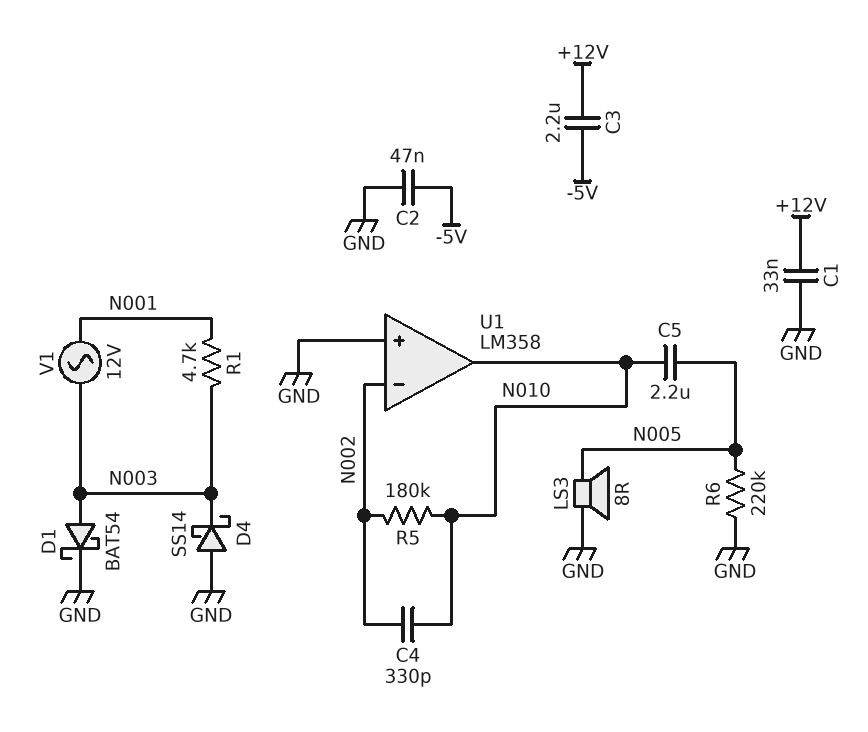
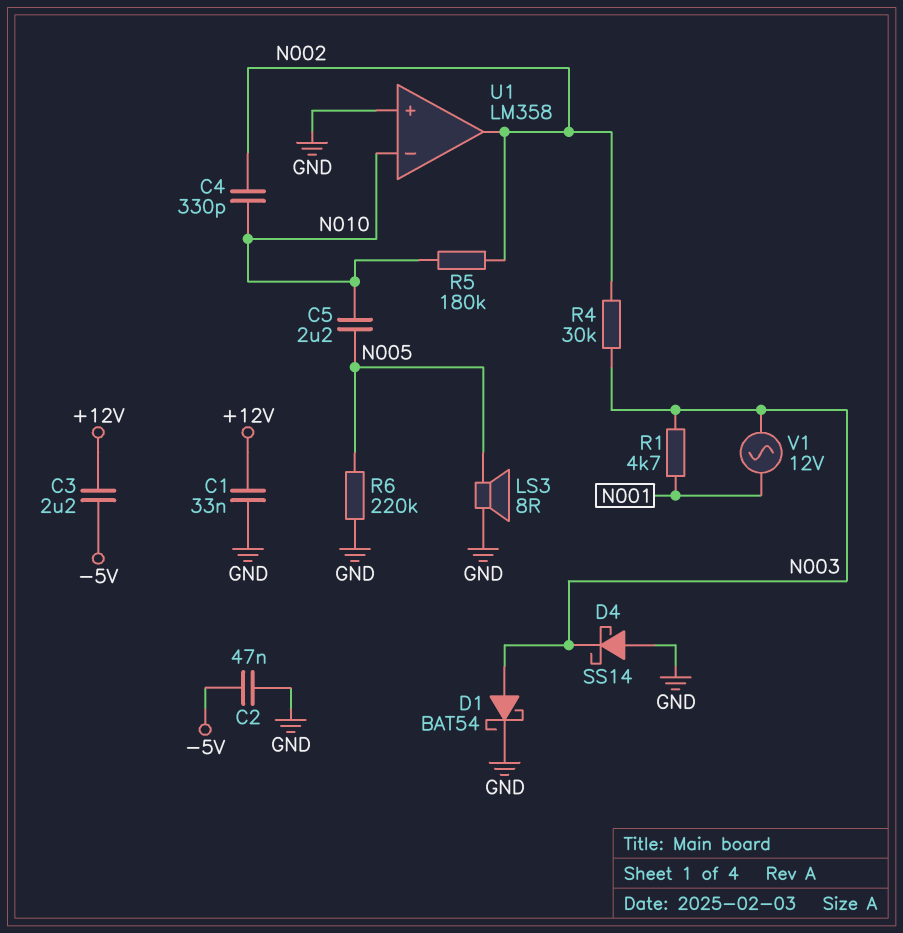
R4: none -> 30k (N002, N003)
U1 pin in-: N002 -> N010
U1 pin out: N010 -> N002

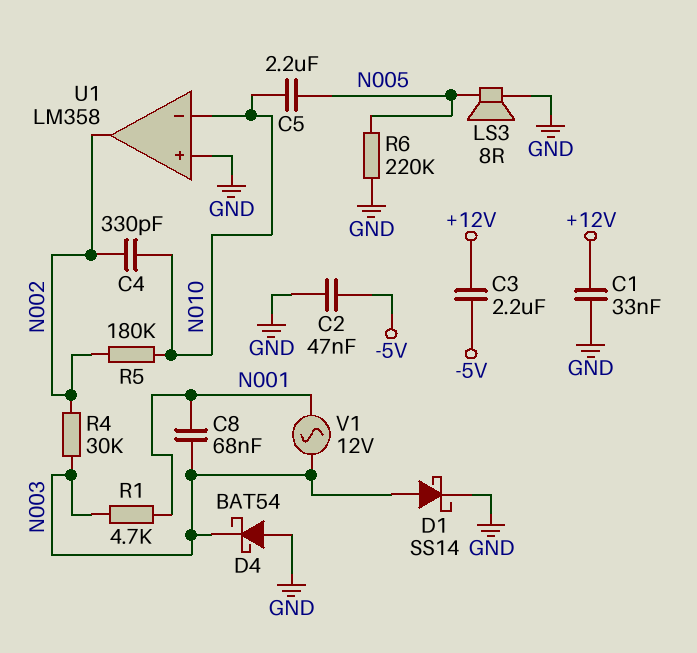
C8: none -> 68nF (N001, N003)
D1: schottky BAT54 (A N003, K GND) -> schottky SS14 (A N003, K GND)
D4: schottky SS14 (A GND, K N003) -> schottky BAT54 (A GND, K N003)

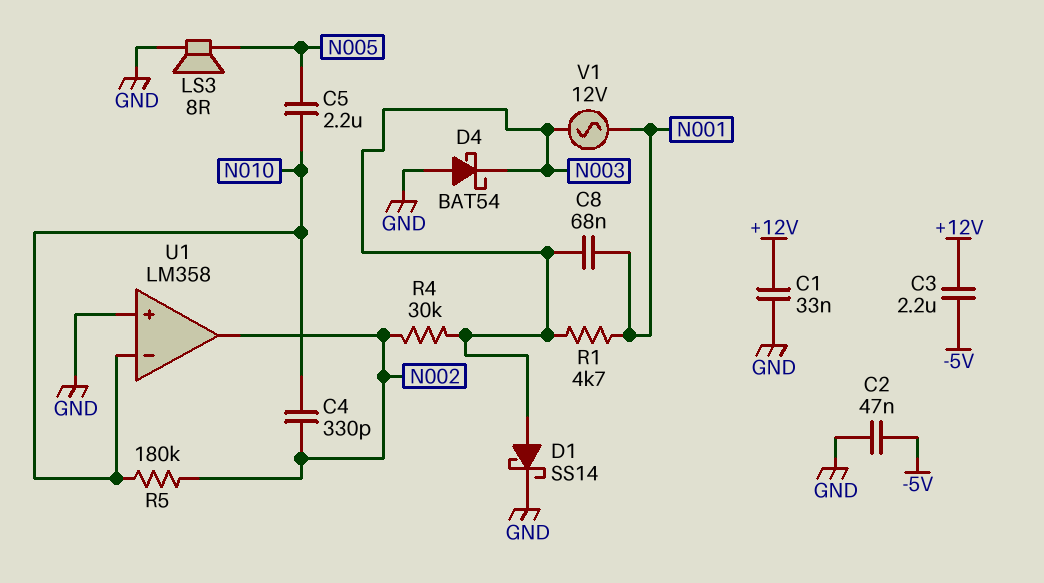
R6: 220k (GND, N005) -> none

